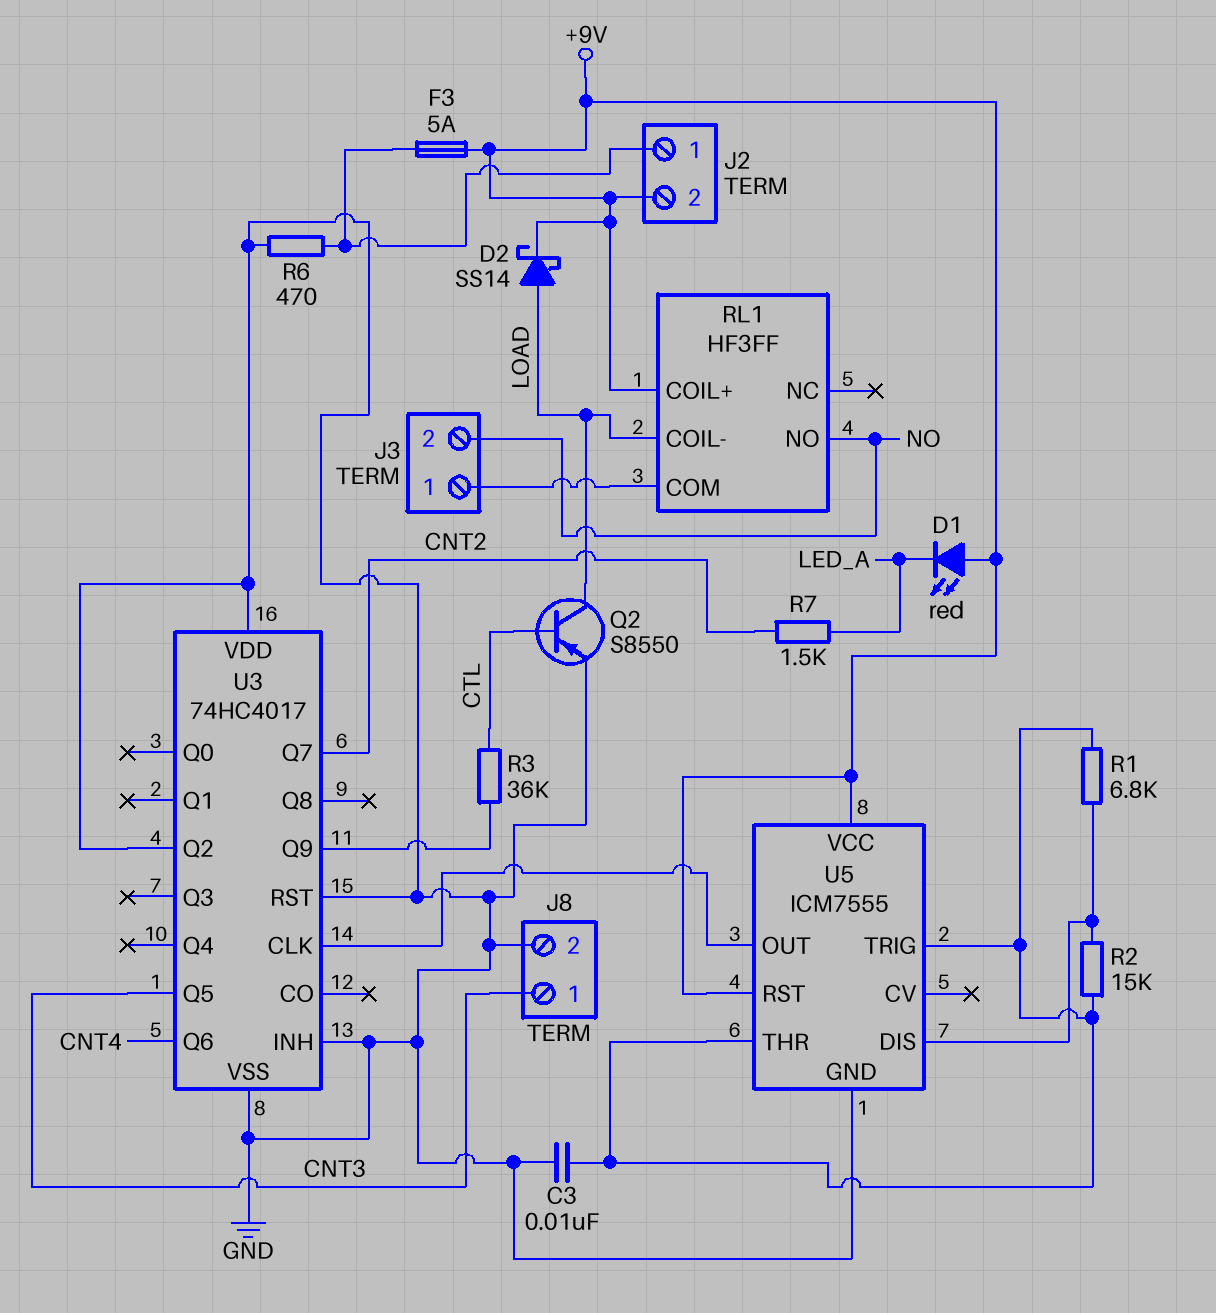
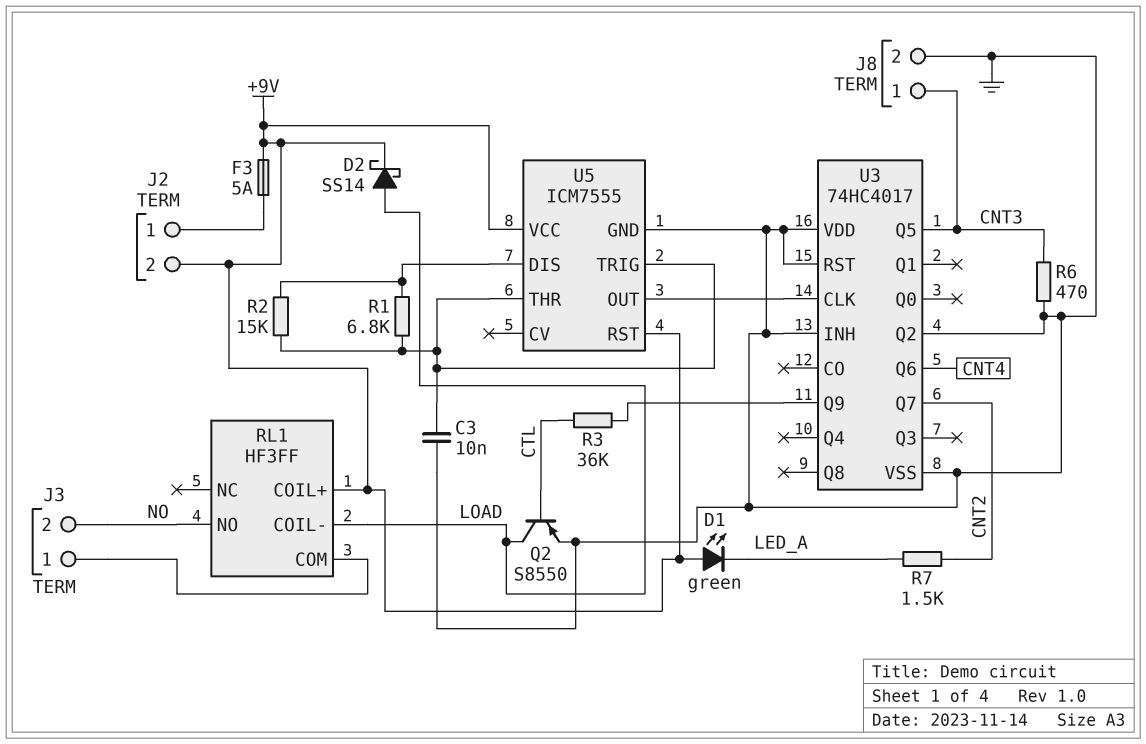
D1: LED red (A +9V, K LED_A) -> LED green (A +9V, K LED_A)
R6: 470 (GND, J2/1) -> 470 (CNT3, GND)

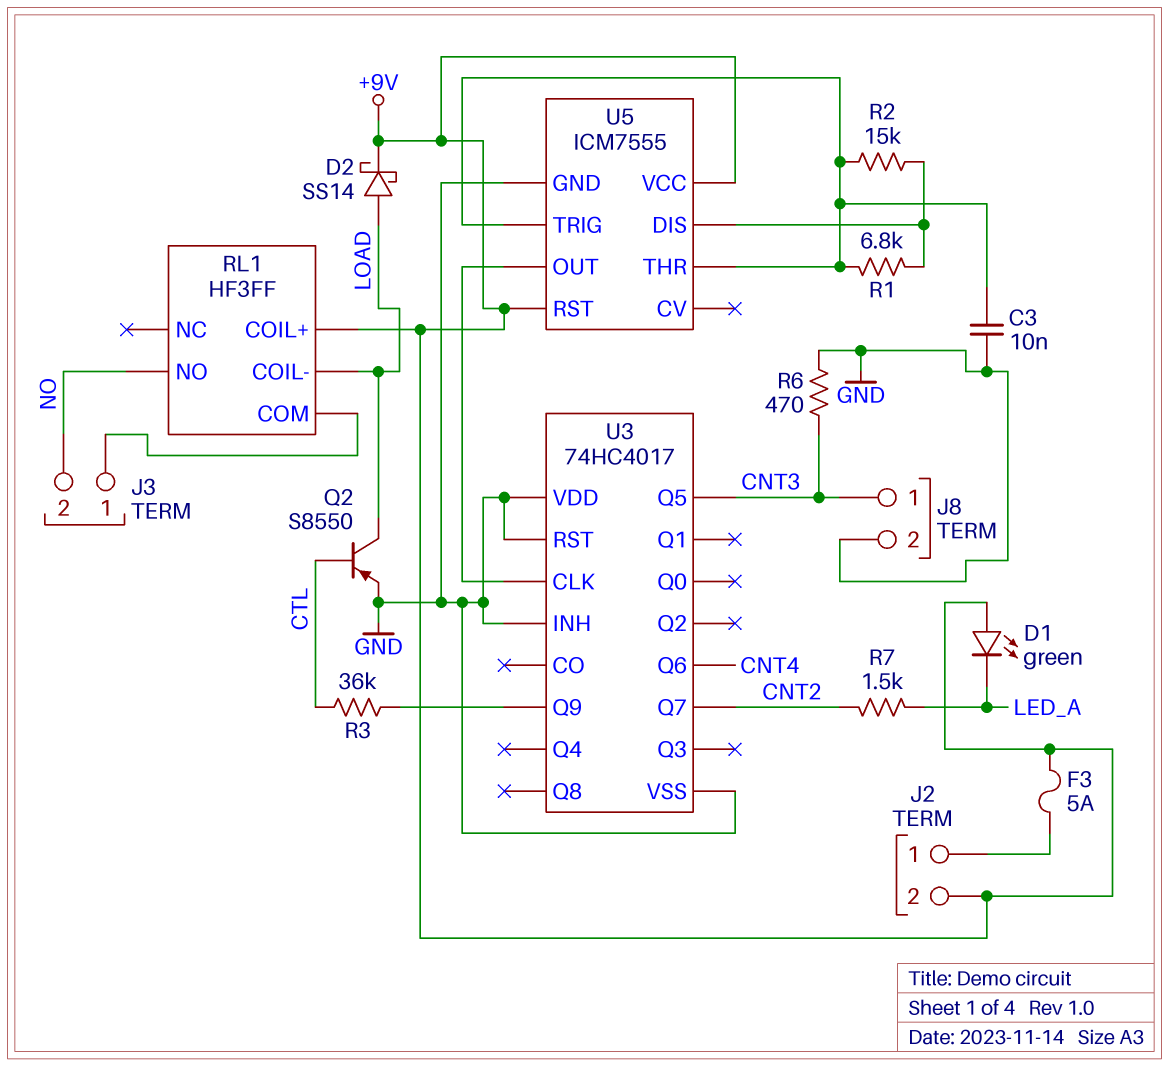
U3 pin Q2: GND -> none

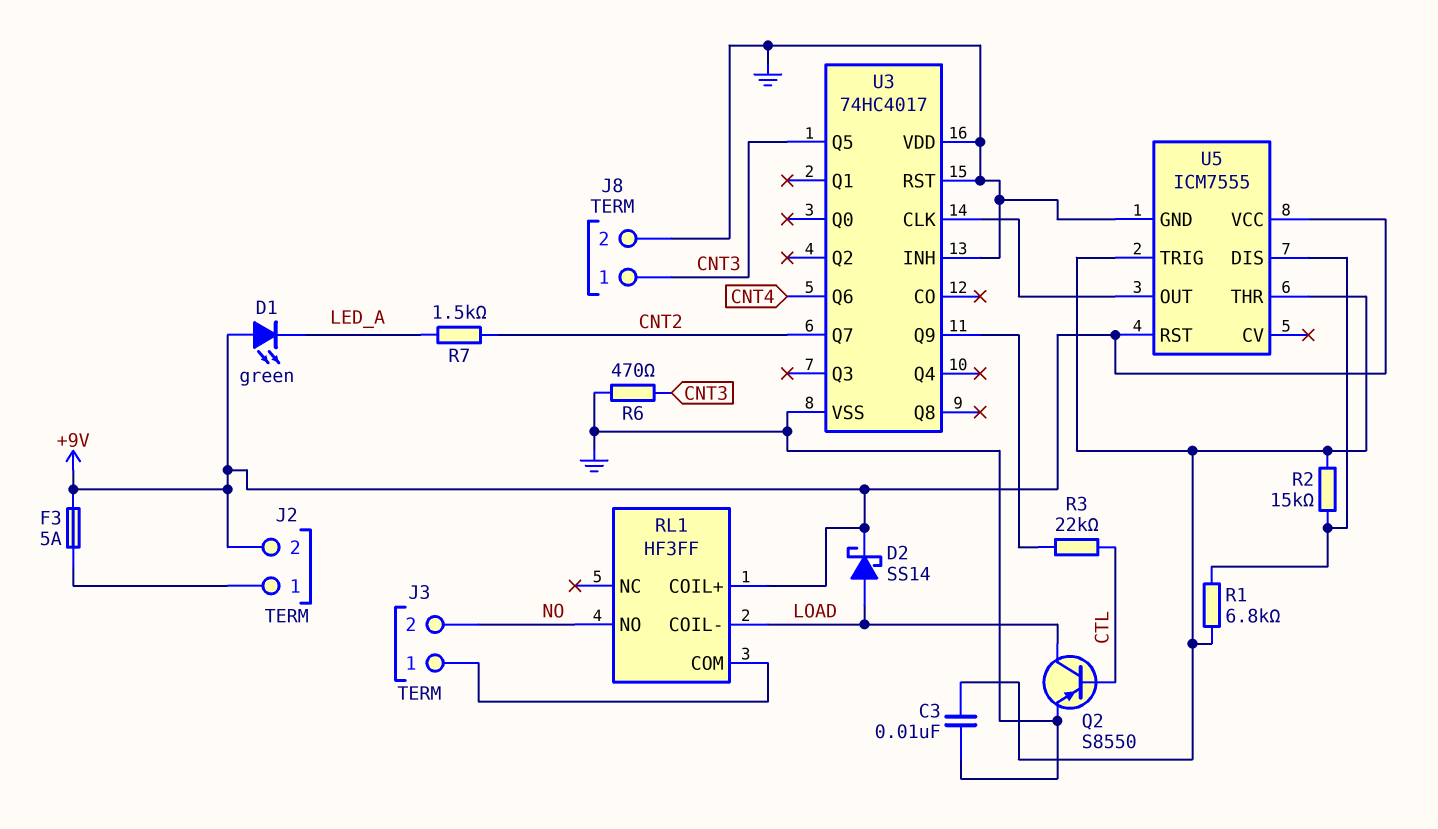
R3: 36k (CTL, U3/Q9) -> 22k (CTL, U3/Q9)

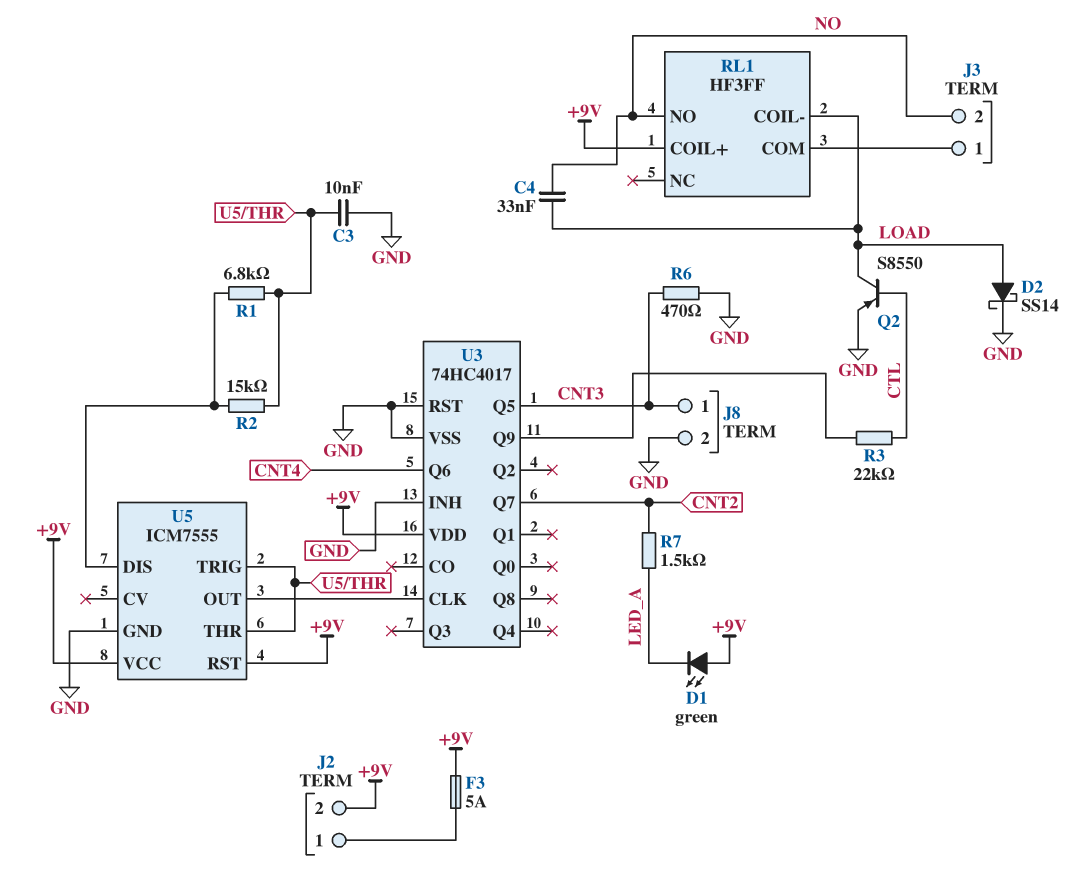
C4: none -> 33nF (LOAD, NO)
D2: schottky SS14 (A LOAD, K +9V) -> schottky SS14 (A LOAD, K GND)
U3 pin VDD: GND -> +9V

